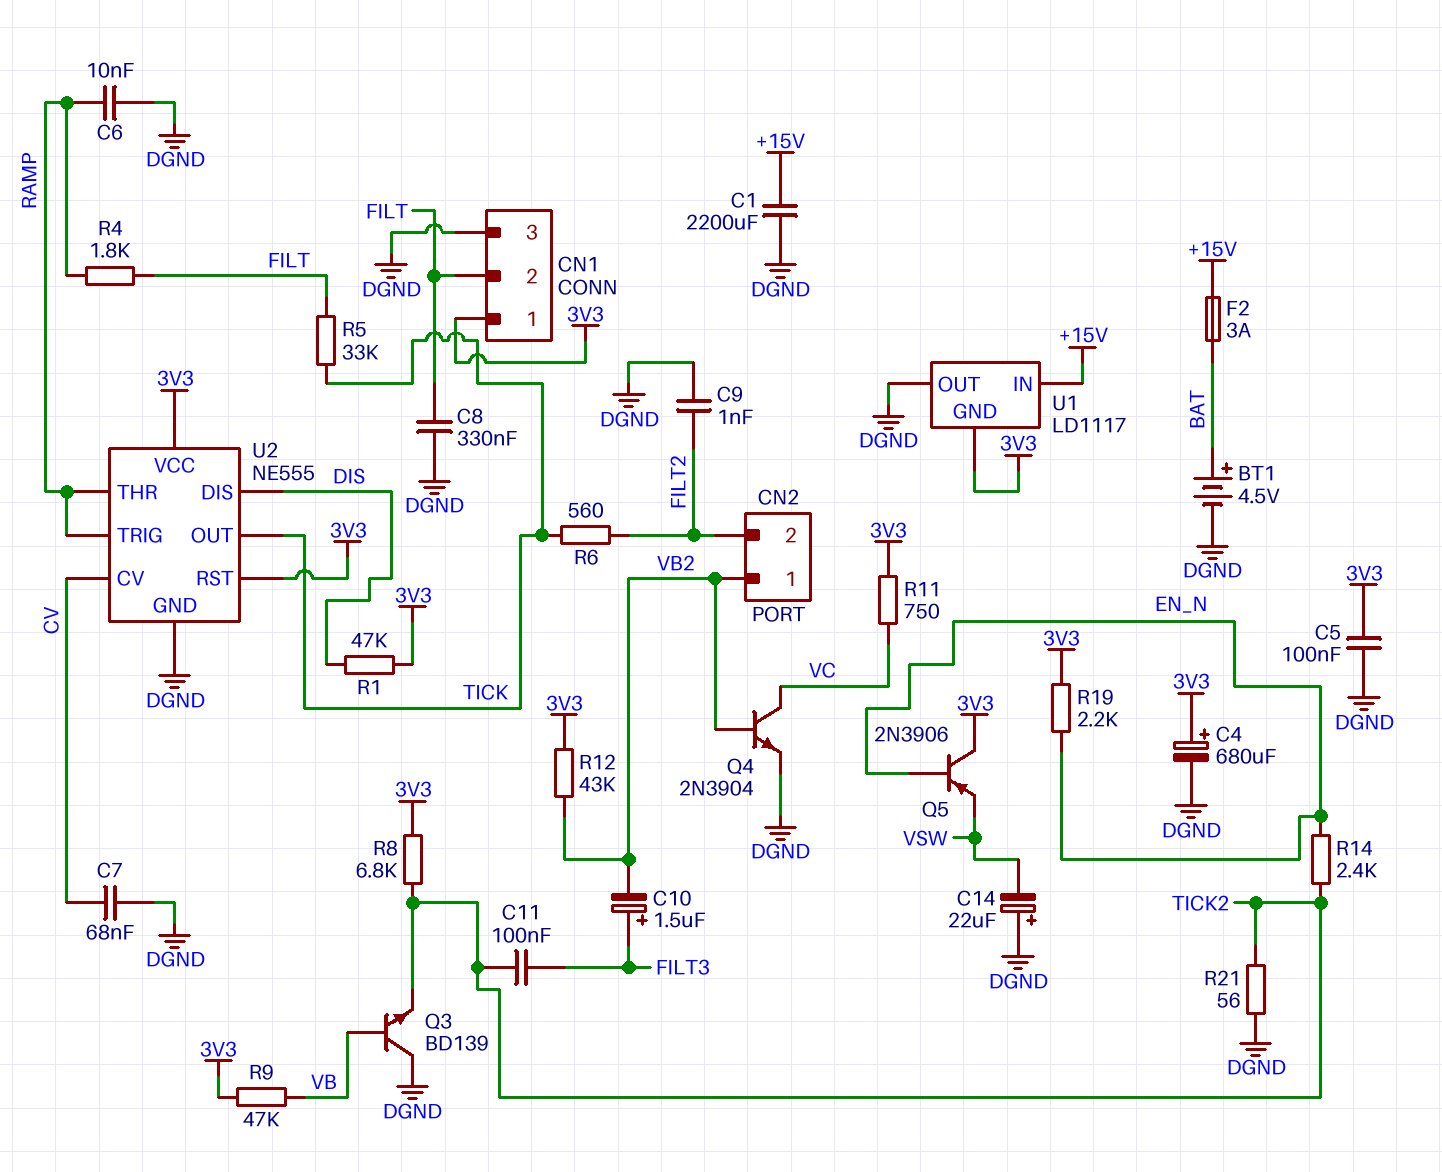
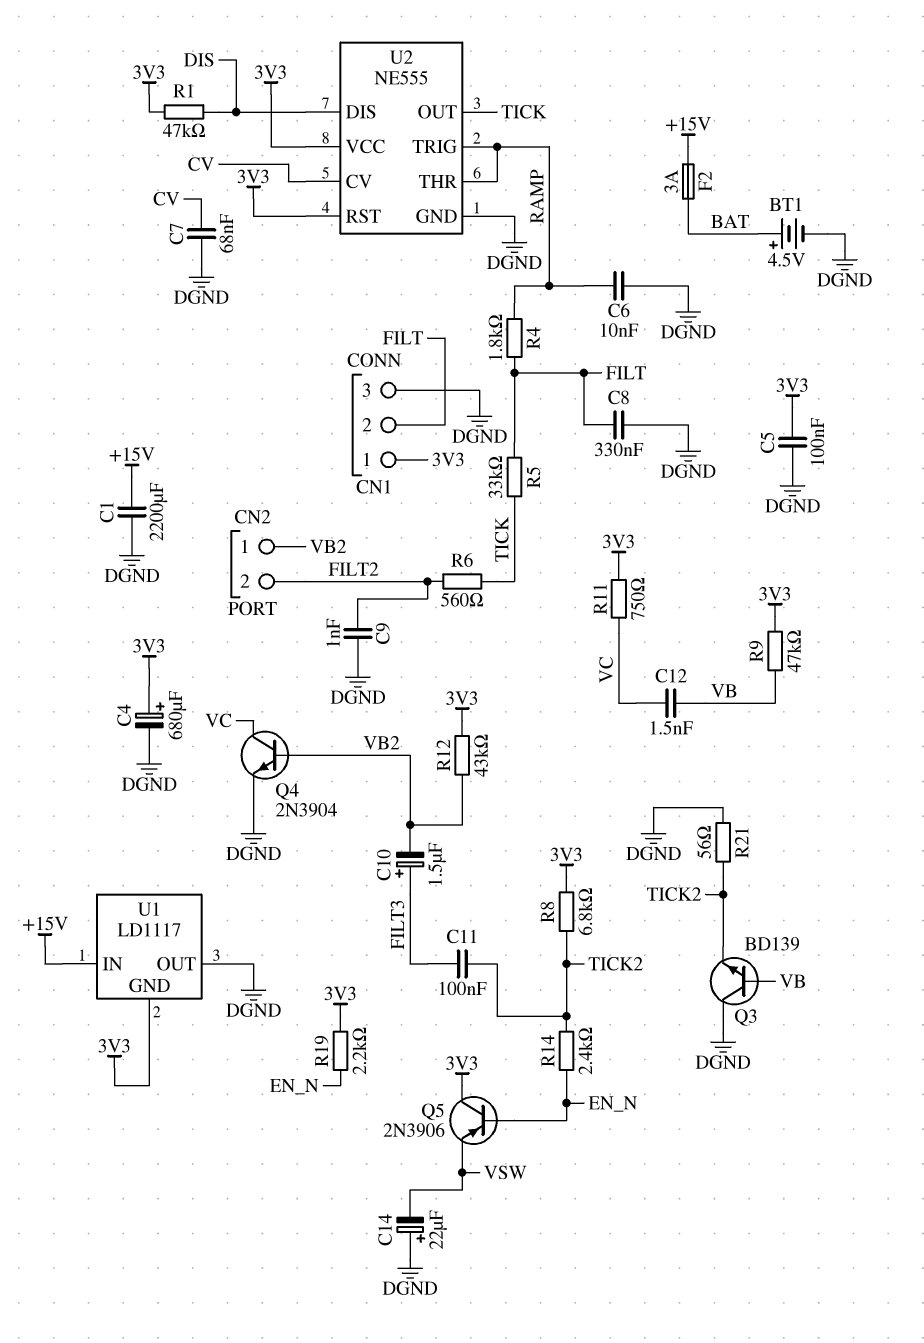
C12: none -> 1.5nF (VB, VC)

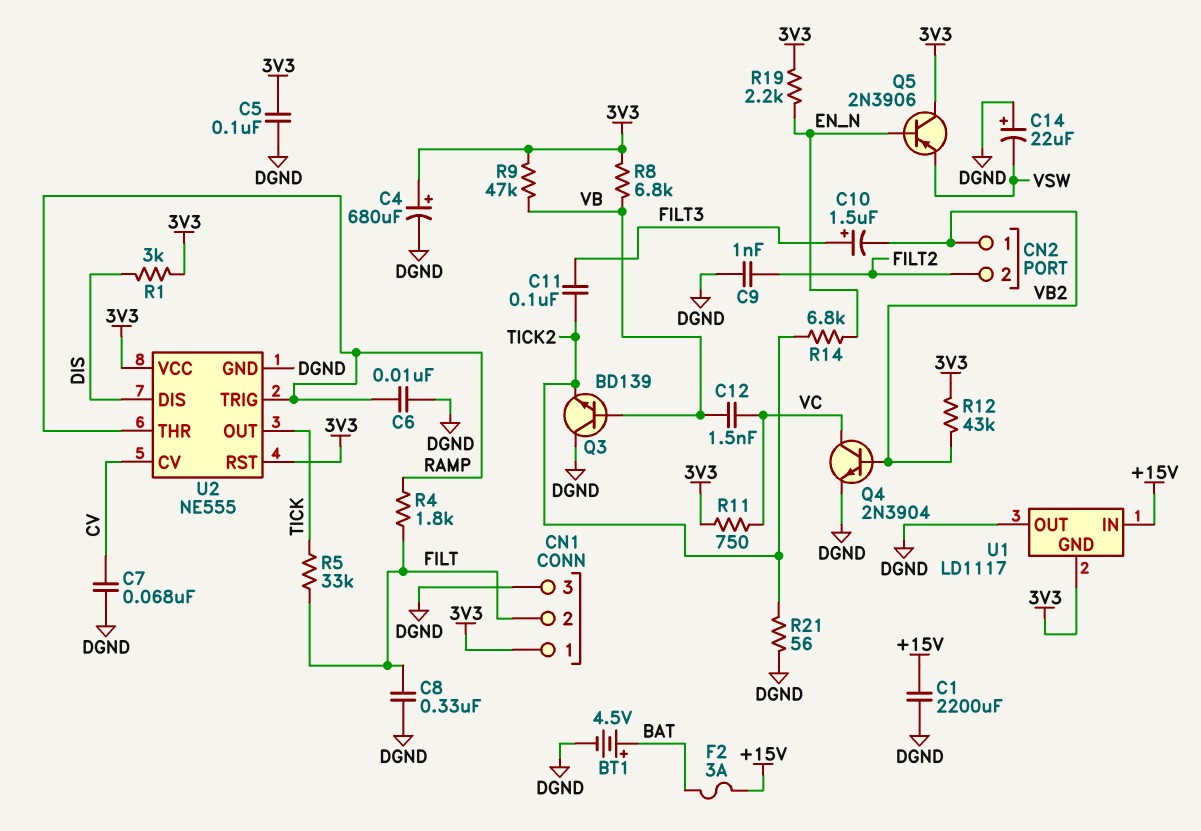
R1: 47k (3V3, DIS) -> 3k (3V3, DIS)
R6: 560 (FILT2, TICK) -> none
R8: 6.8k (3V3, TICK2) -> 6.8k (3V3, VB)
R14: 2.4k (EN_N, TICK2) -> 6.8k (EN_N, TICK2)

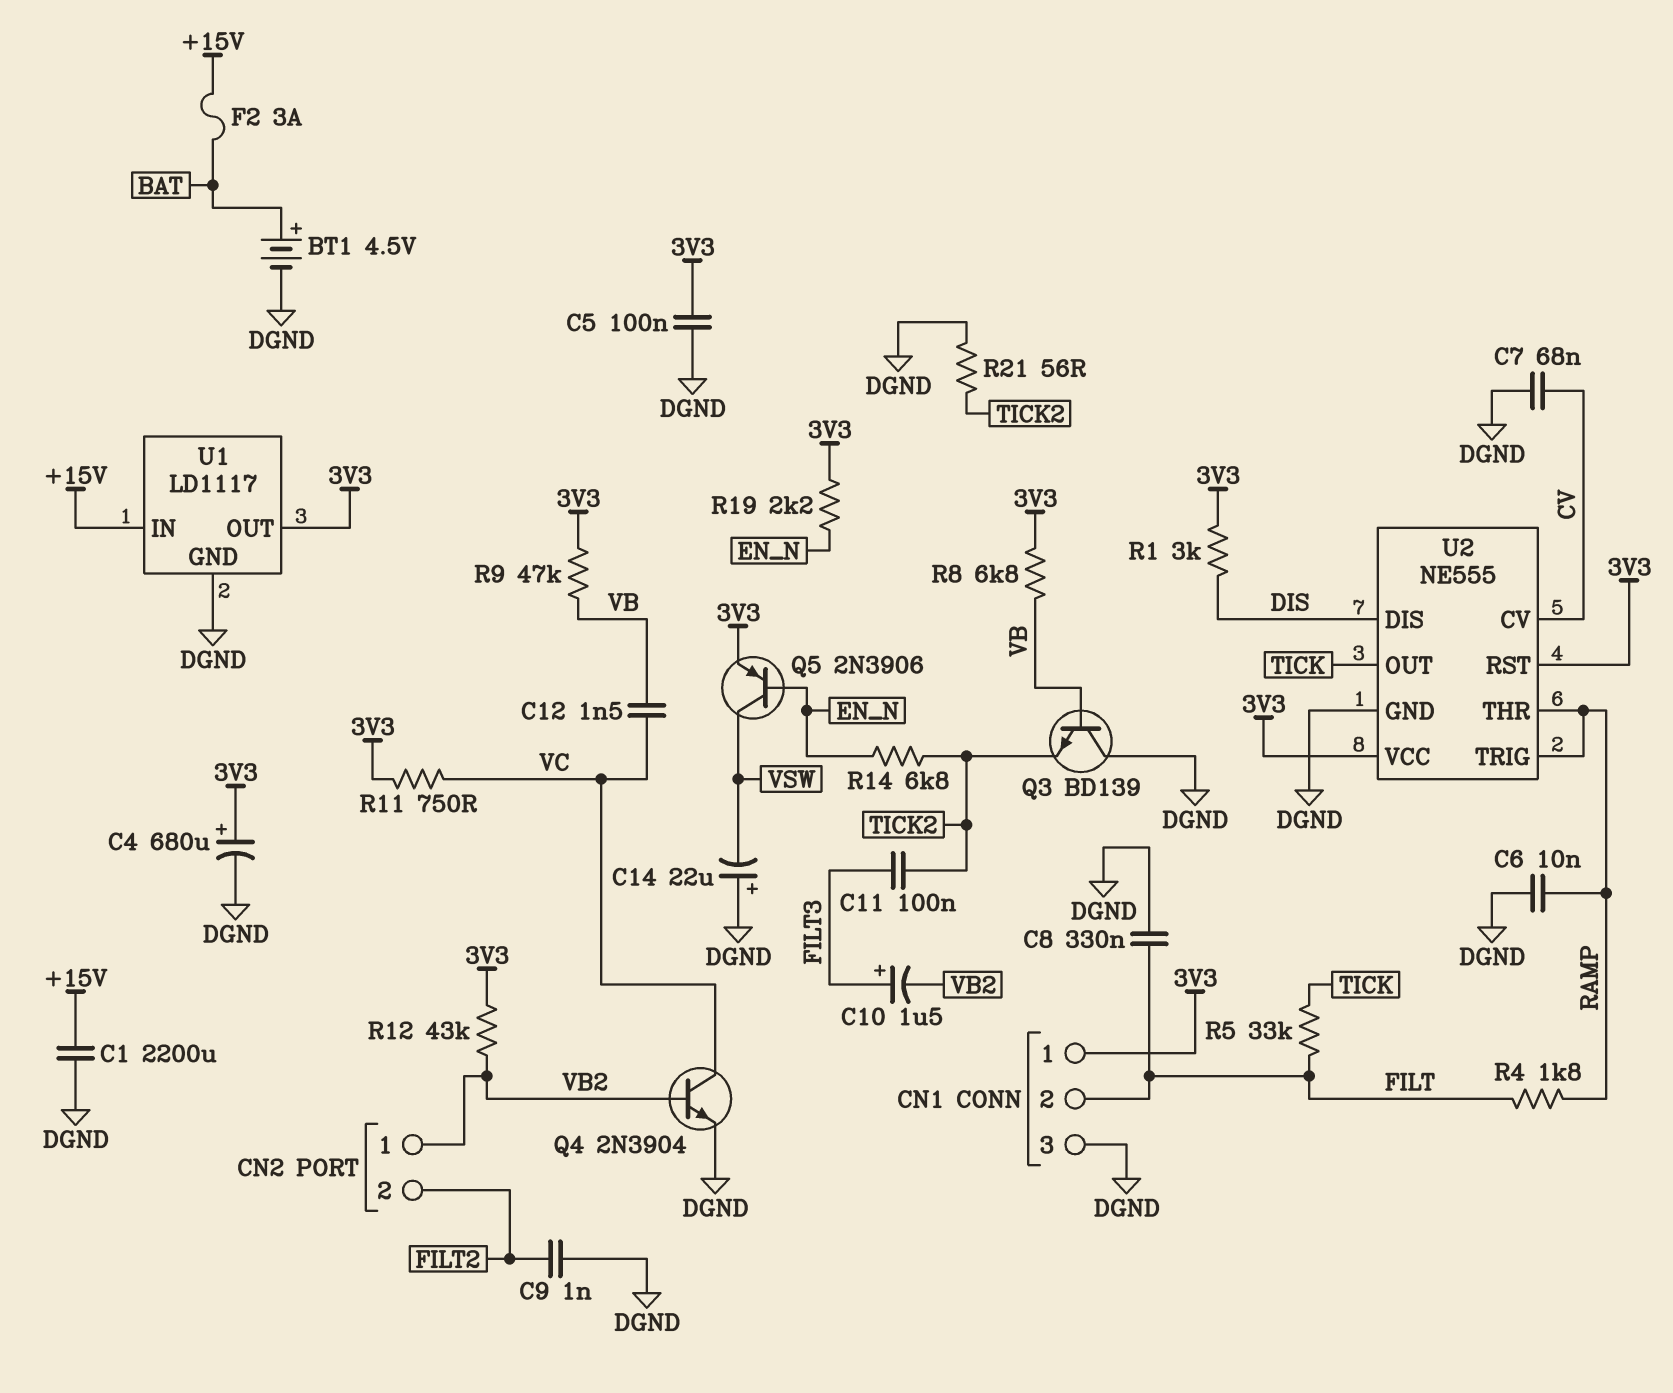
Q5: PNP 2N3906 (B EN_N, C 3V3, E VSW) -> PNP 2N3906 (B EN_N, C VSW, E 3V3)
U1 pin GND: 3V3 -> DGND
U1 pin OUT: DGND -> 3V3

